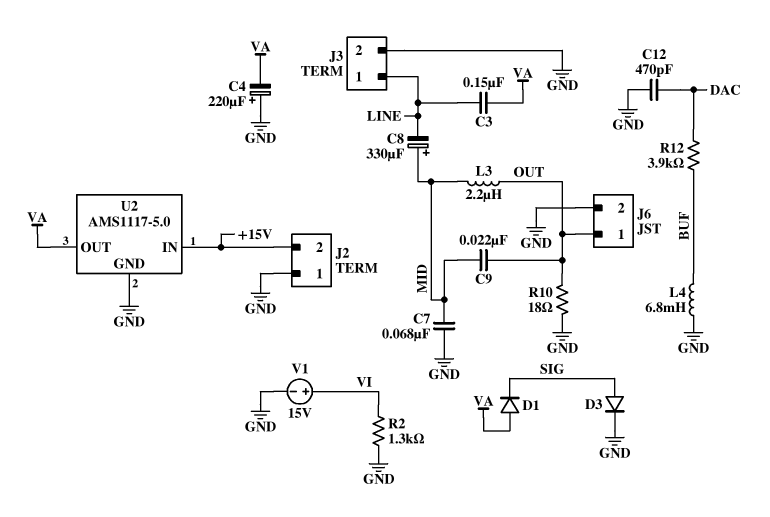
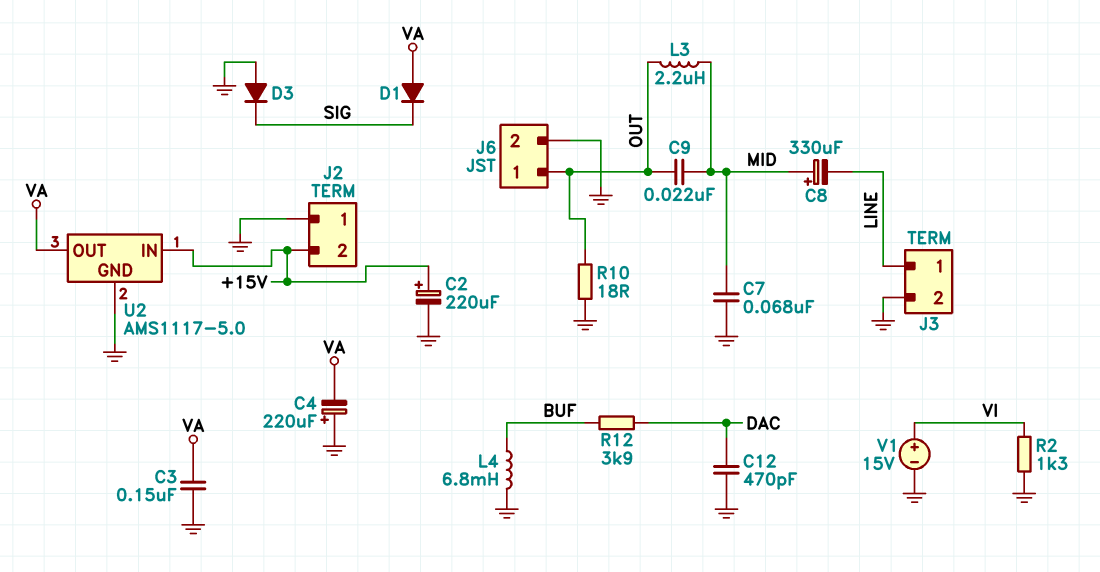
C2: none -> 220uF (plus +15V, minus GND)
C3: 150nF (LINE, VA) -> 150nF (GND, VA)
D3: diode (A SIG, K GND) -> diode (A GND, K SIG)

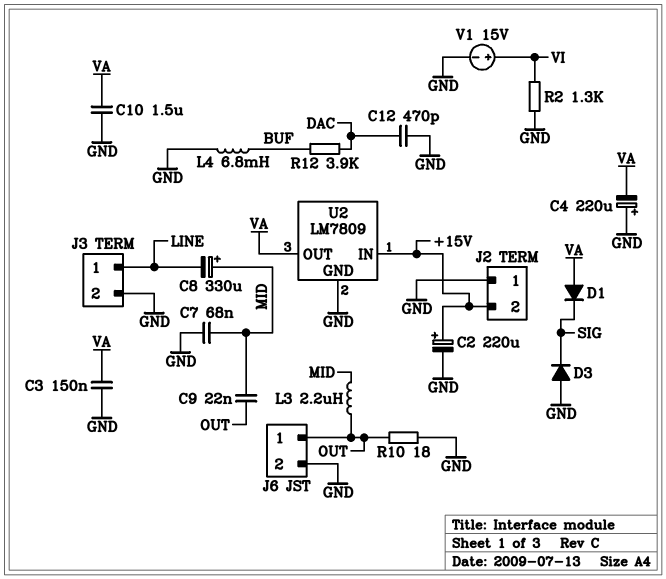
C10: none -> 1.5uF (GND, VA)
U2: AMS1117-5.0 -> LM7809

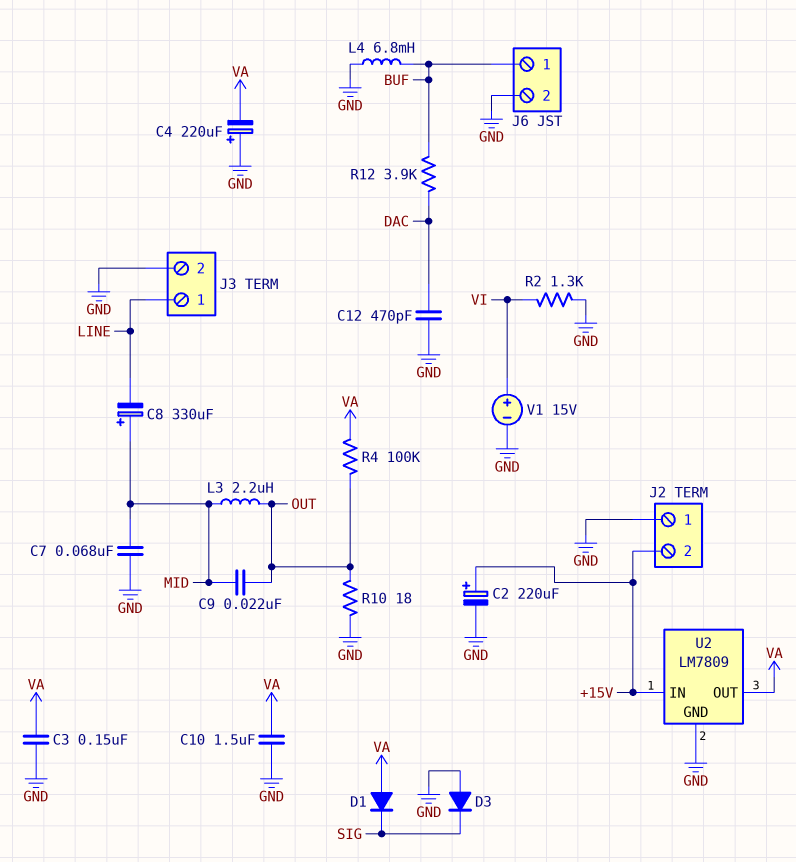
J6 pin 1: OUT -> BUF
R4: none -> 100k (OUT, VA)

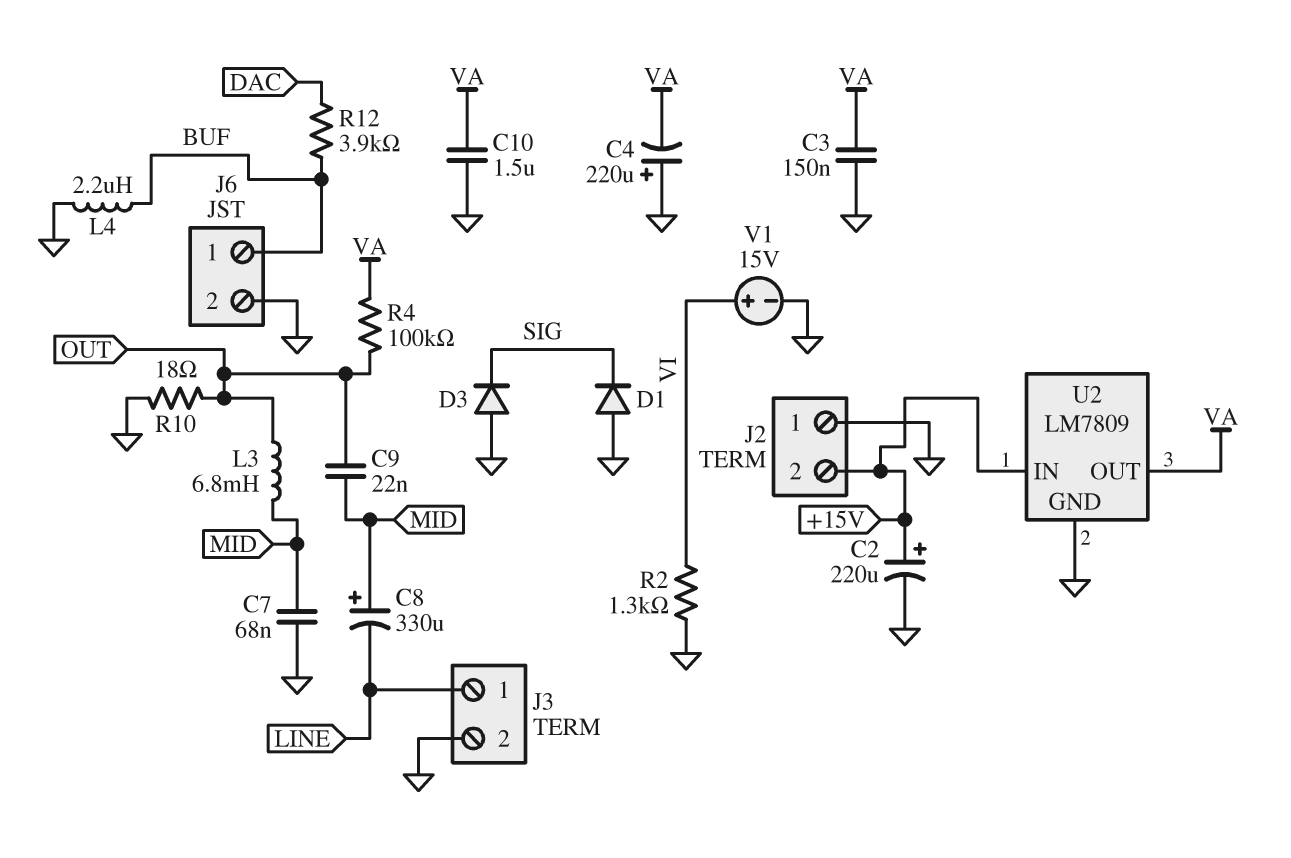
C12: 470pF (DAC, GND) -> none
D1: diode (A VA, K SIG) -> diode (A GND, K SIG)
L3: 2.2uH (MID, OUT) -> 6.8mH (MID, OUT)
L4: 6.8mH (BUF, GND) -> 2.2uH (BUF, GND)

